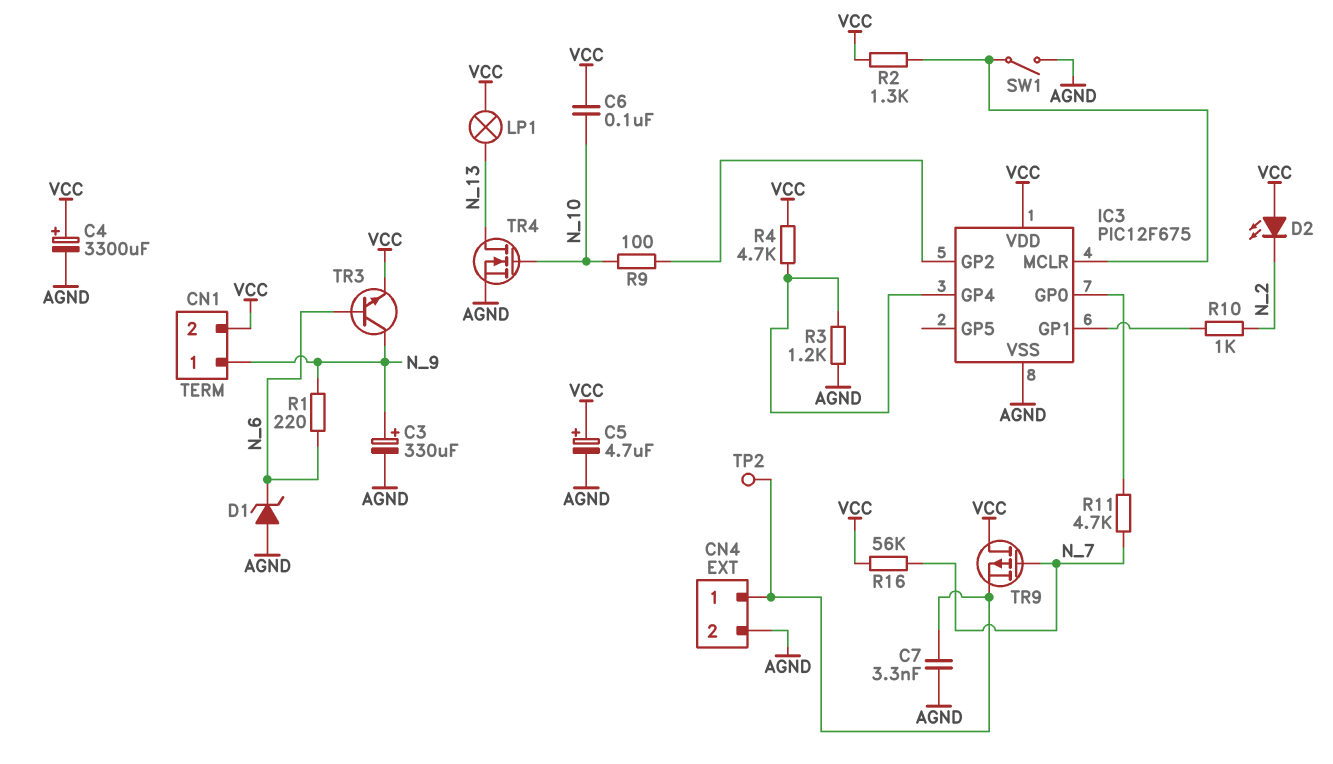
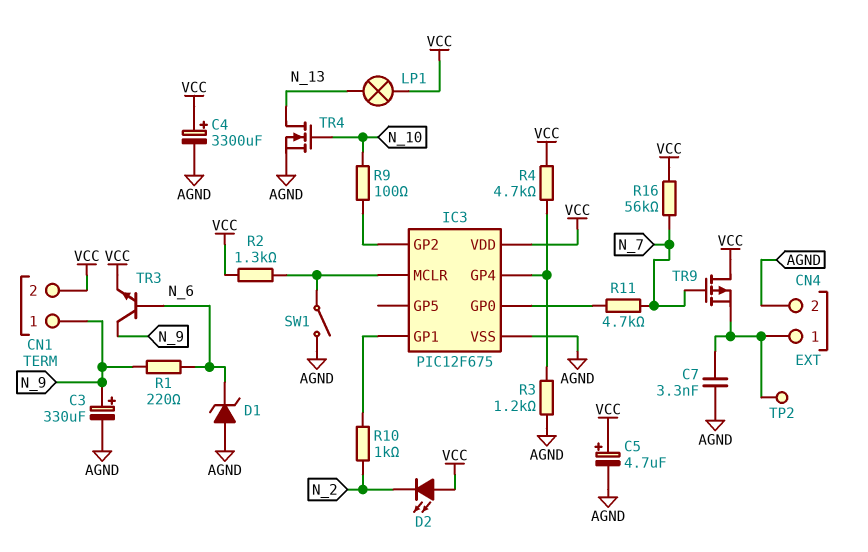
C6: 100nF (N_10, VCC) -> none

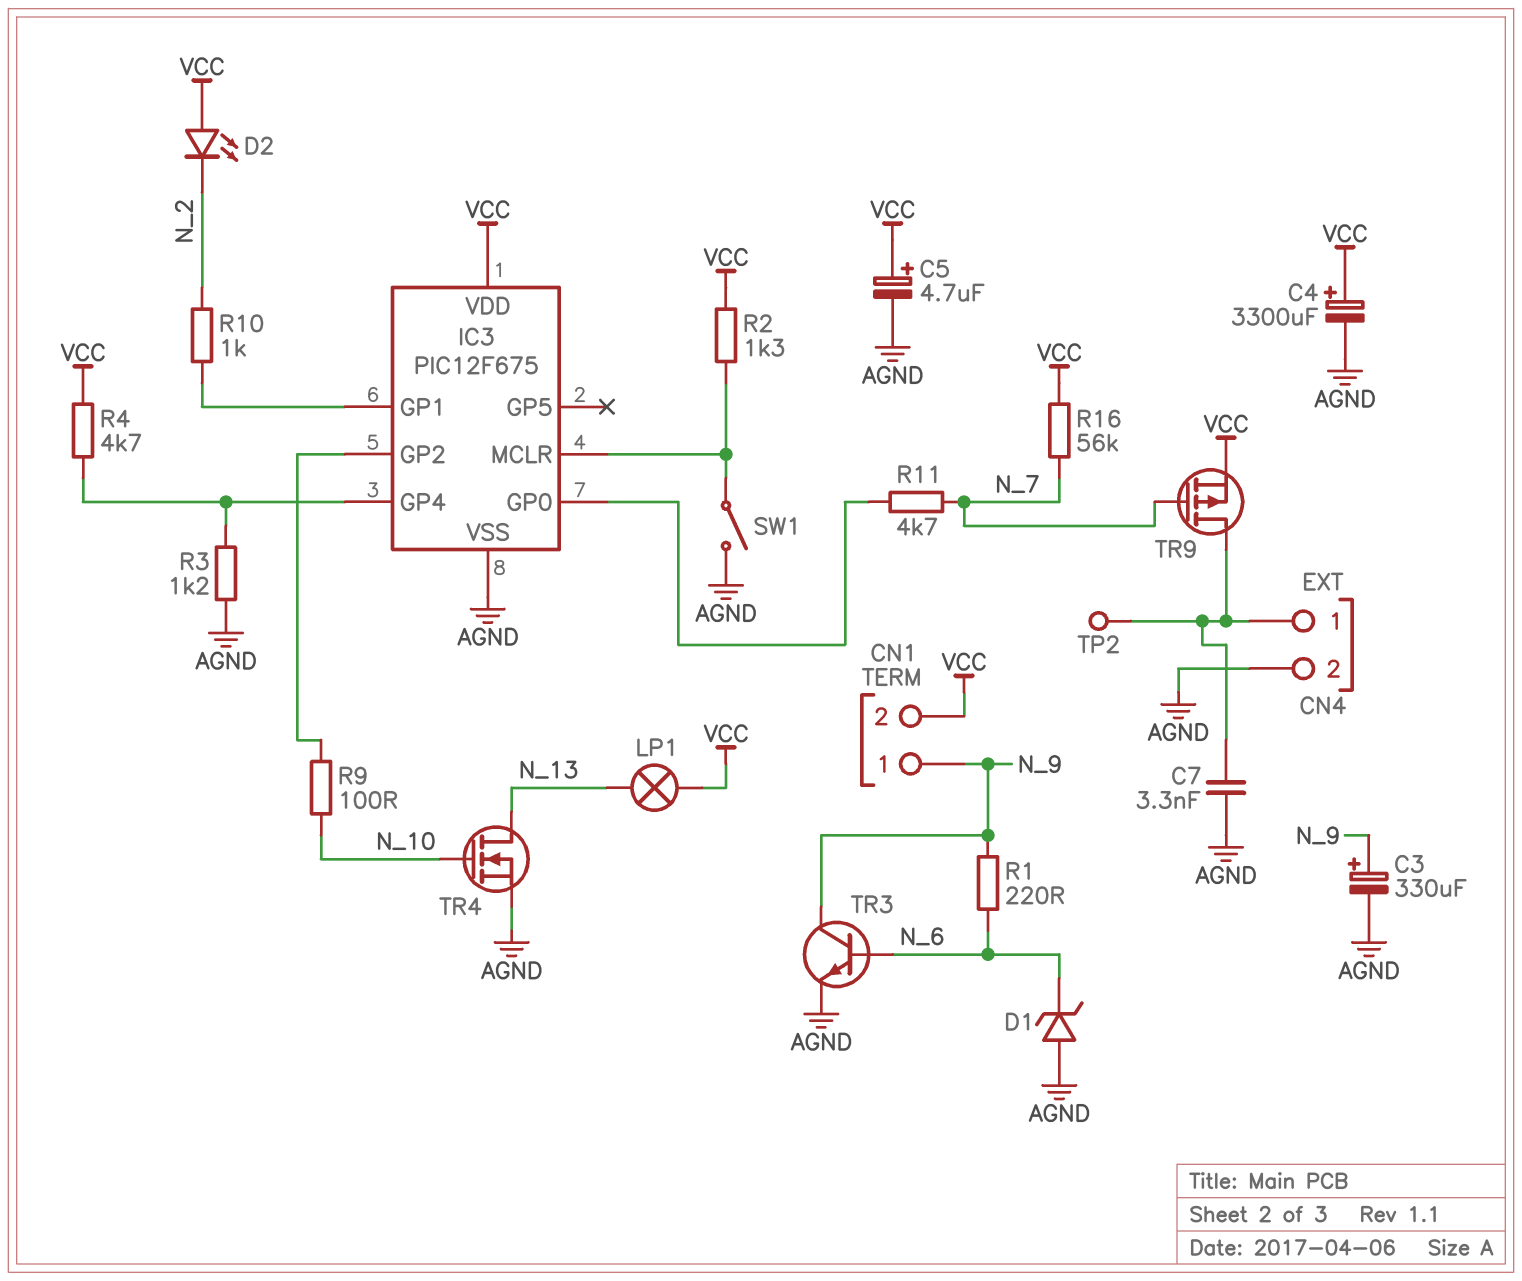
TR3: NPN (B N_6, C N_9, E VCC) -> NPN (B N_6, C N_9, E AGND)
TR9: PMOS (G N_7, D VCC, S CN4/1) -> PMOS (G N_7, D CN4/1, S VCC)

